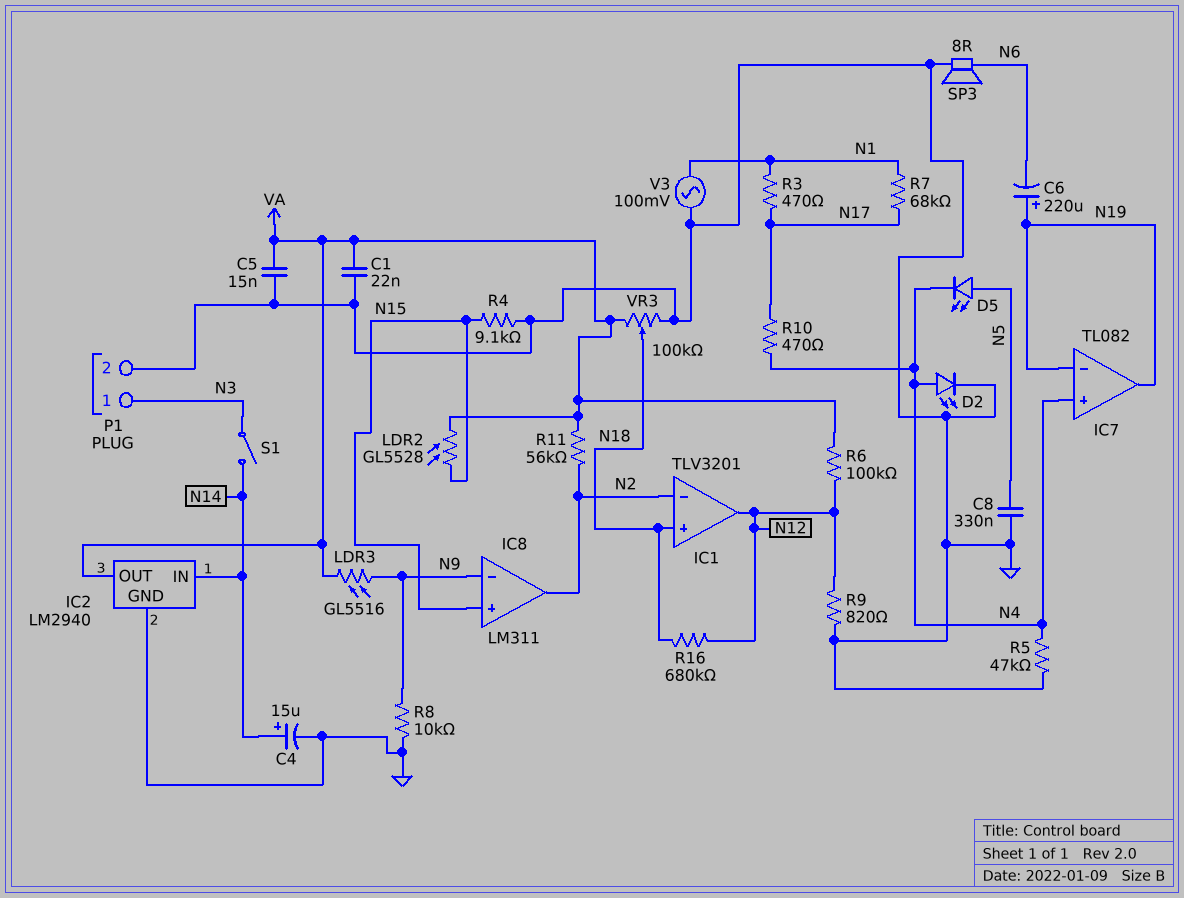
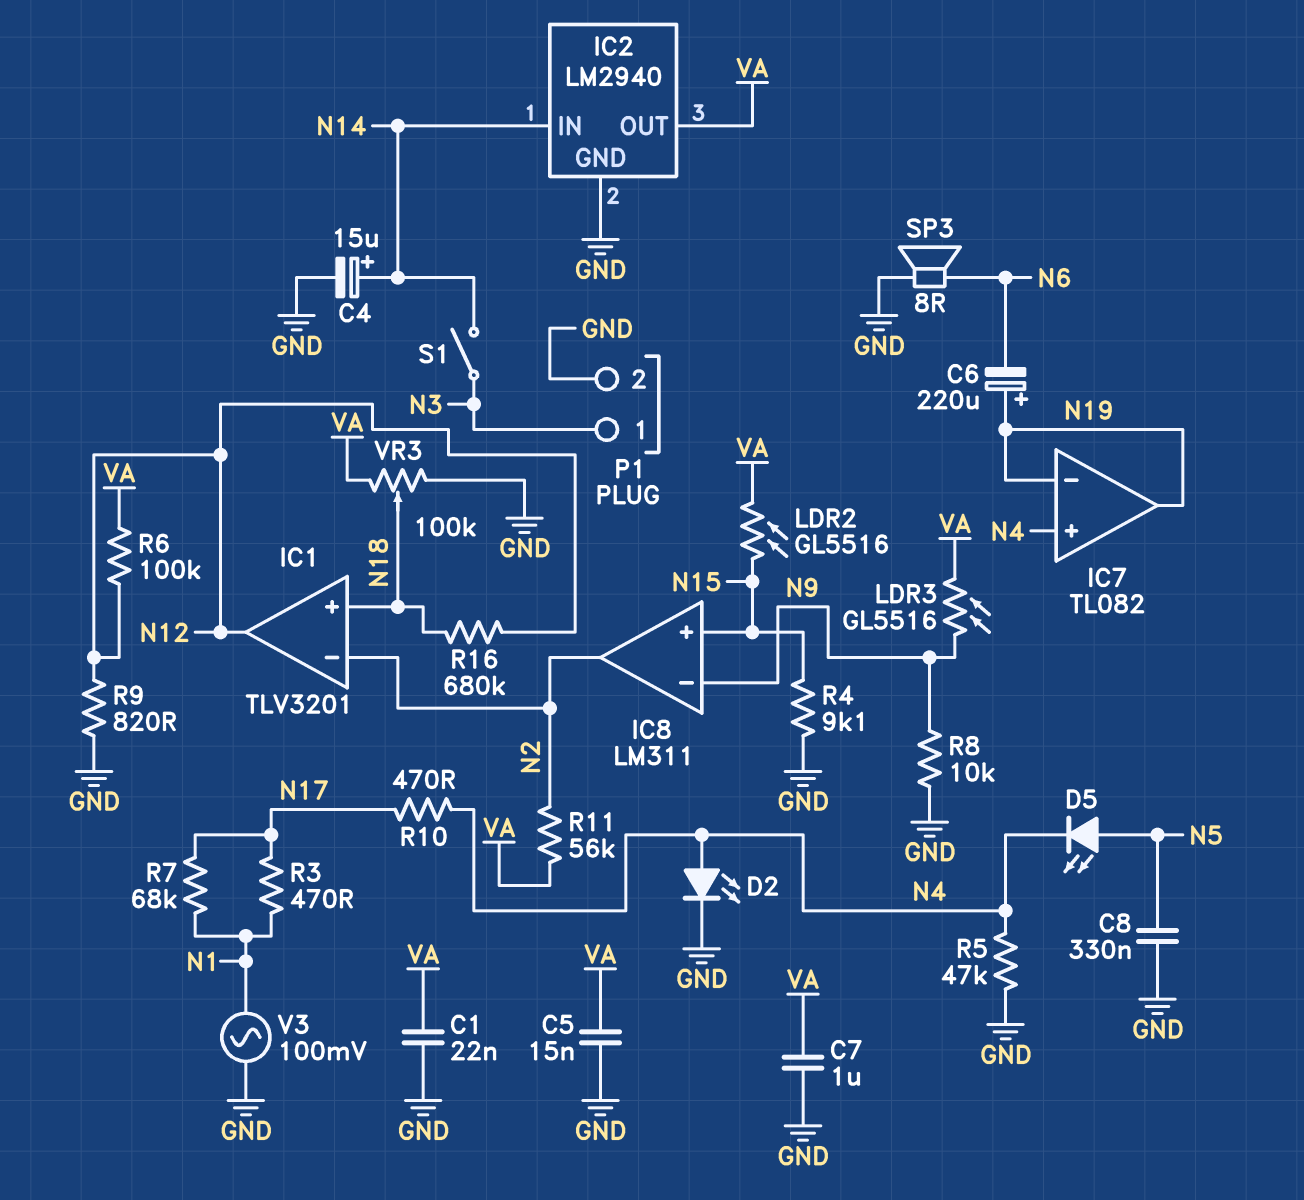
C7: none -> 1uF (GND, VA)
LDR2: GL5528 (N15, VA) -> GL5516 (N15, VA)

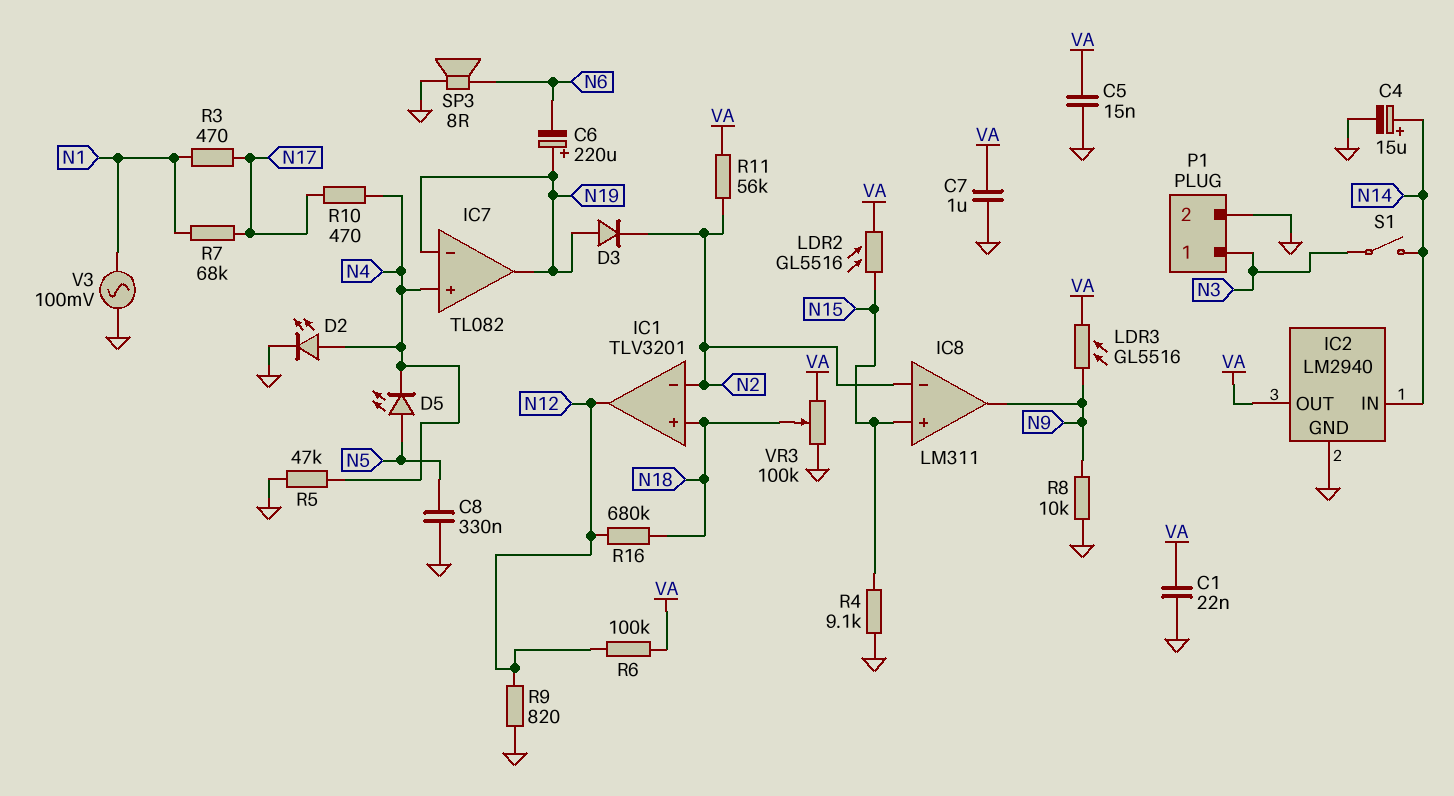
D3: none -> diode (A N19, K N2)
IC8 pin in-: N9 -> N2
IC8 pin out: N2 -> N9

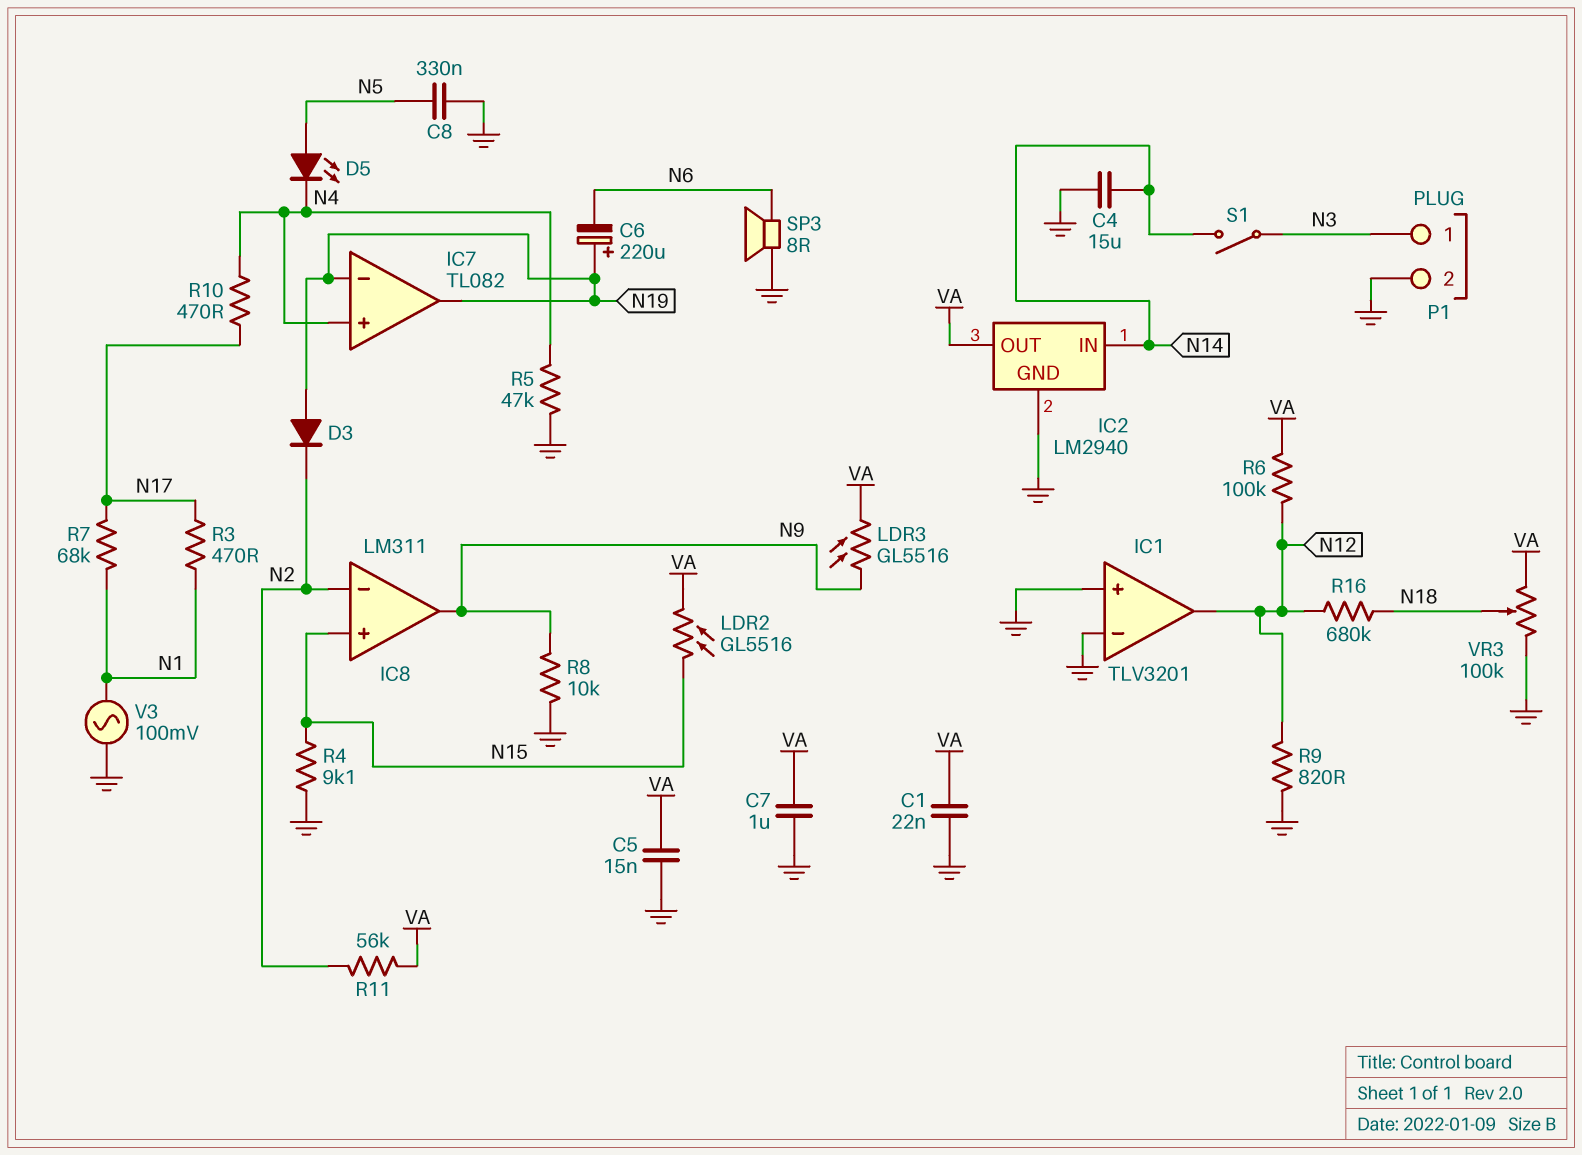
C4: 15uF (plus N14, minus GND) -> 15uF (GND, N14)
D2: LED (A N4, K GND) -> none
IC1 pin in+: N18 -> GND
IC1 pin in-: N2 -> GND

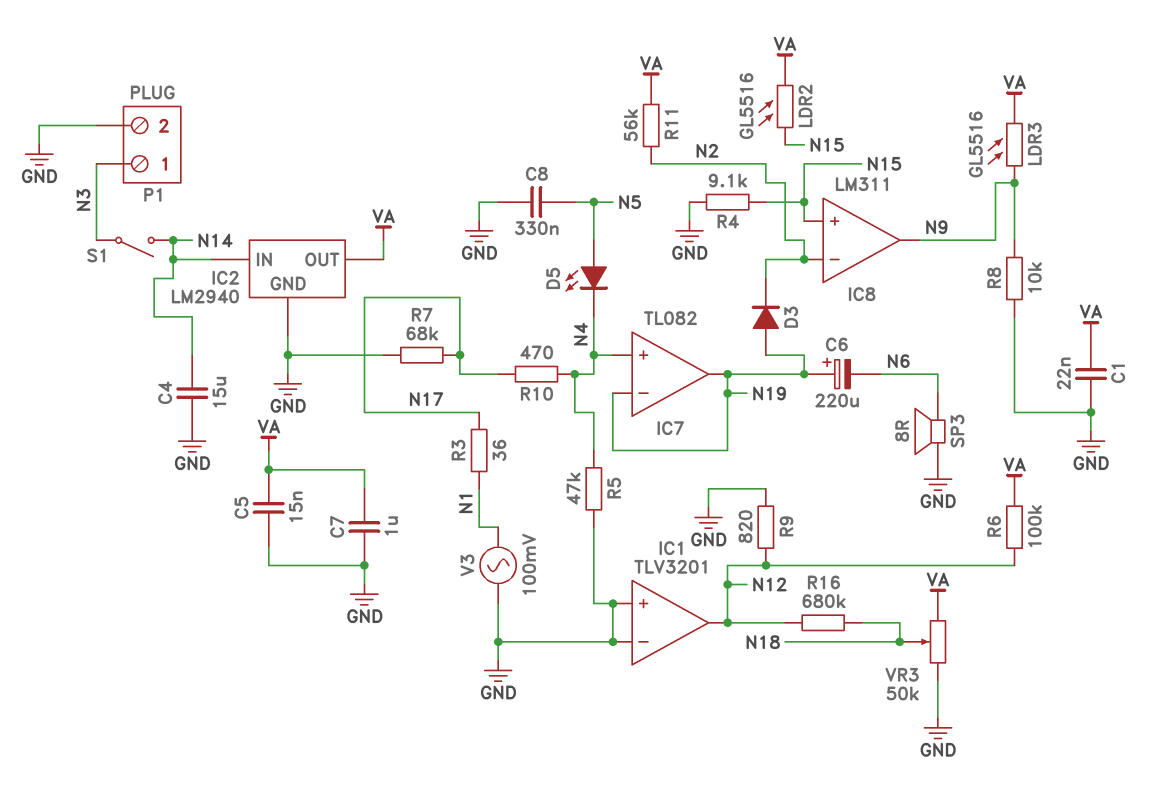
R3: 470 (N1, N17) -> 36 (N1, N17)
R7: 68k (N1, N17) -> 68k (GND, N17)
VR3: 100k (GND, VA, wiper N18) -> 50k (GND, VA, wiper N18)

